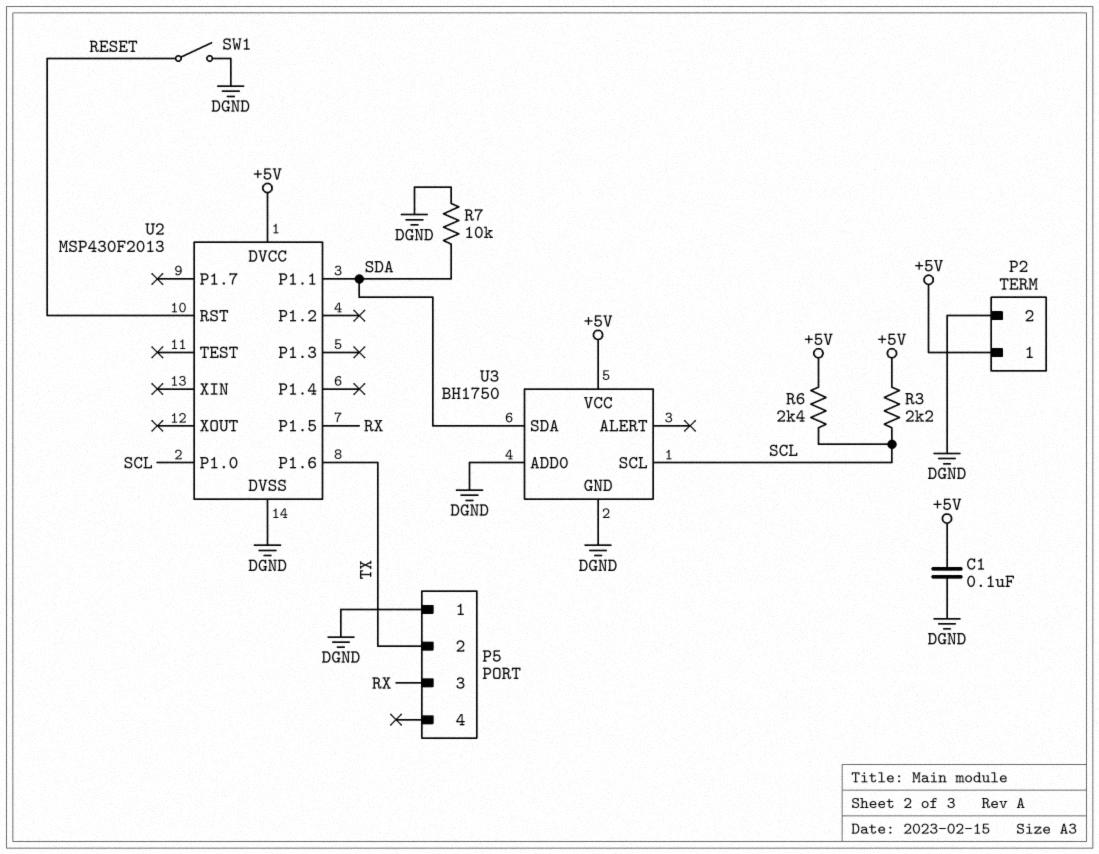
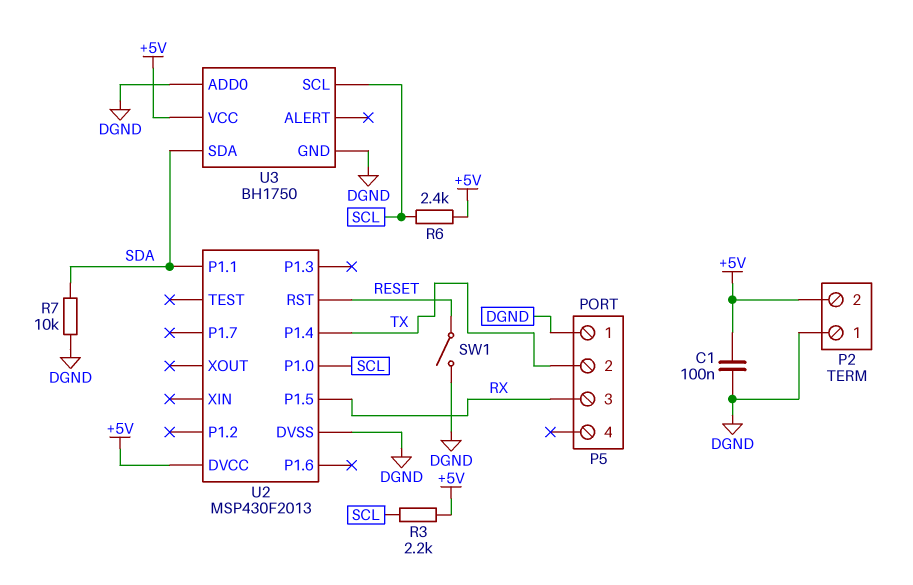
P2 pin 1: +5V -> DGND
P2 pin 2: DGND -> +5V
U2 pin P1.4: none -> TX
U2 pin P1.6: TX -> none

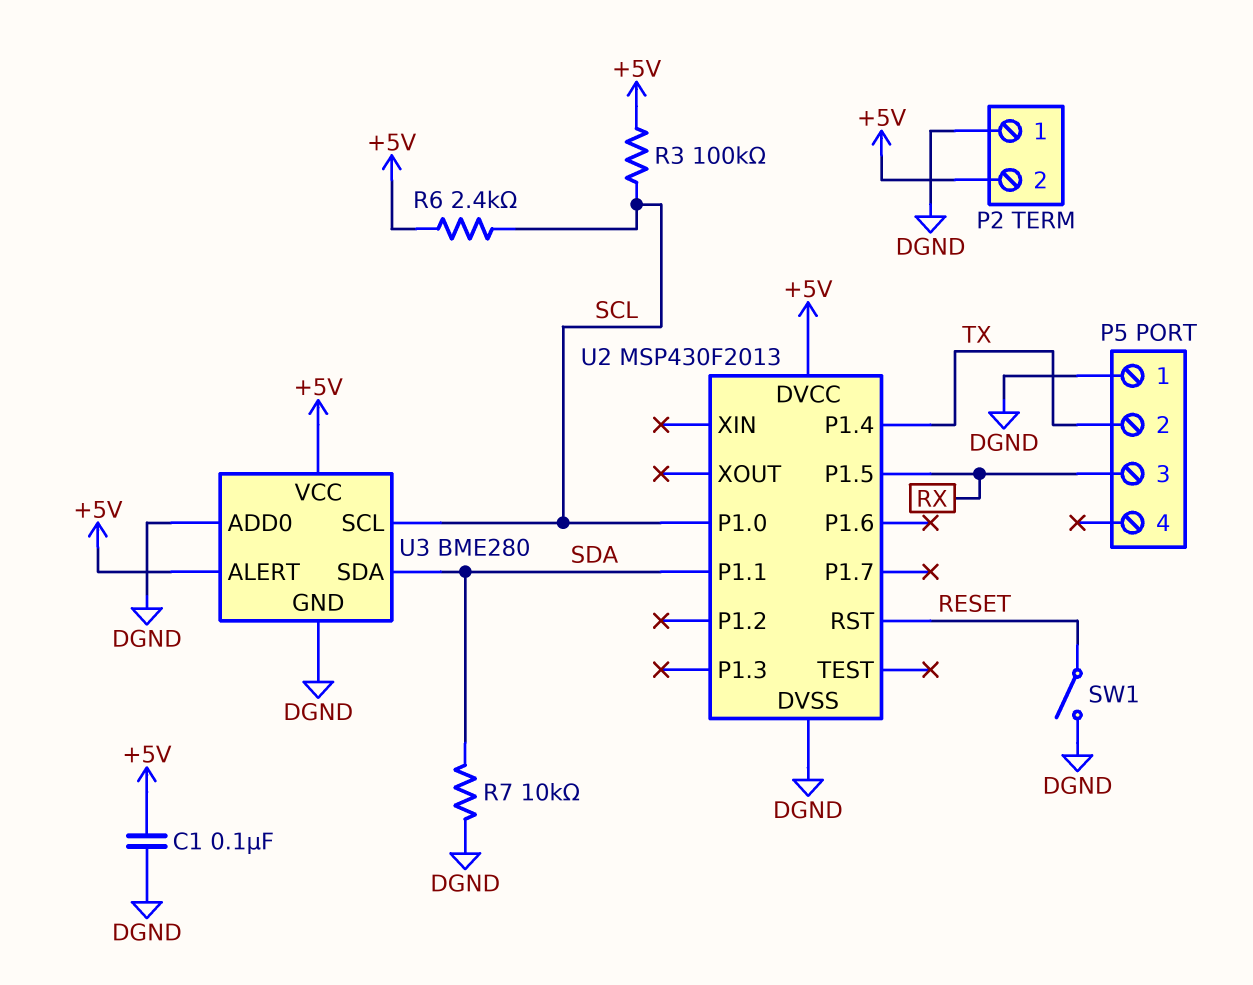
R3: 2.2k (+5V, SCL) -> 100k (+5V, SCL)
U3: BH1750 -> BME280
U3 pin ALERT: none -> +5V

